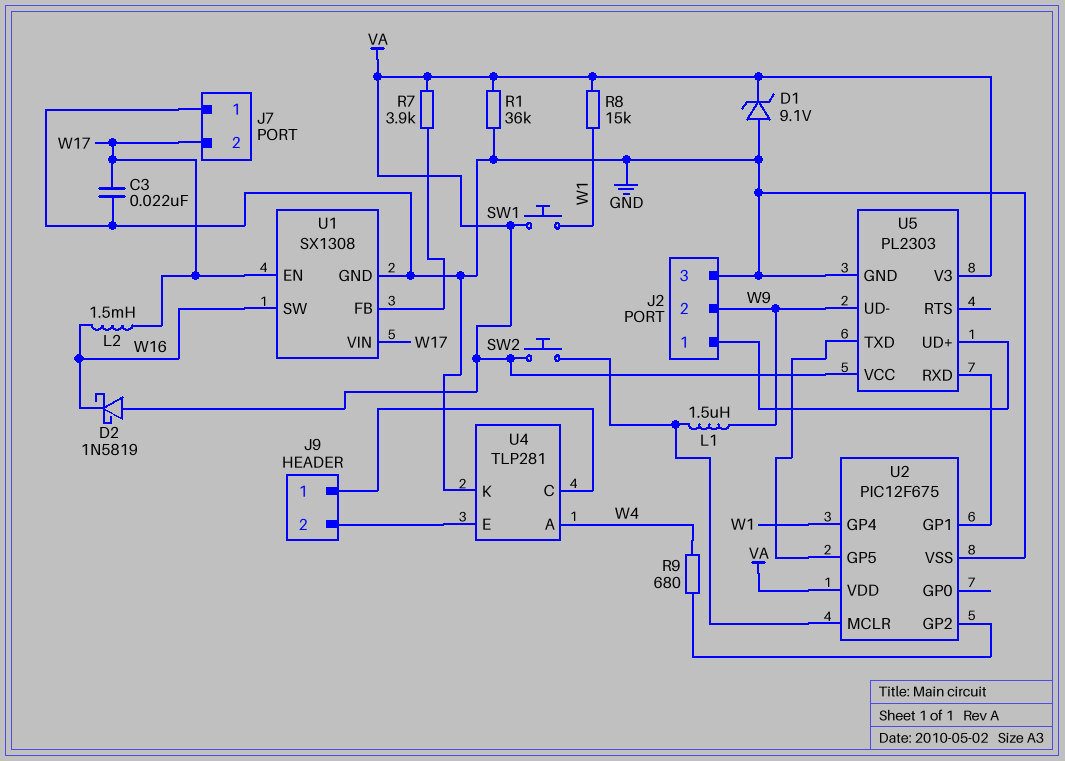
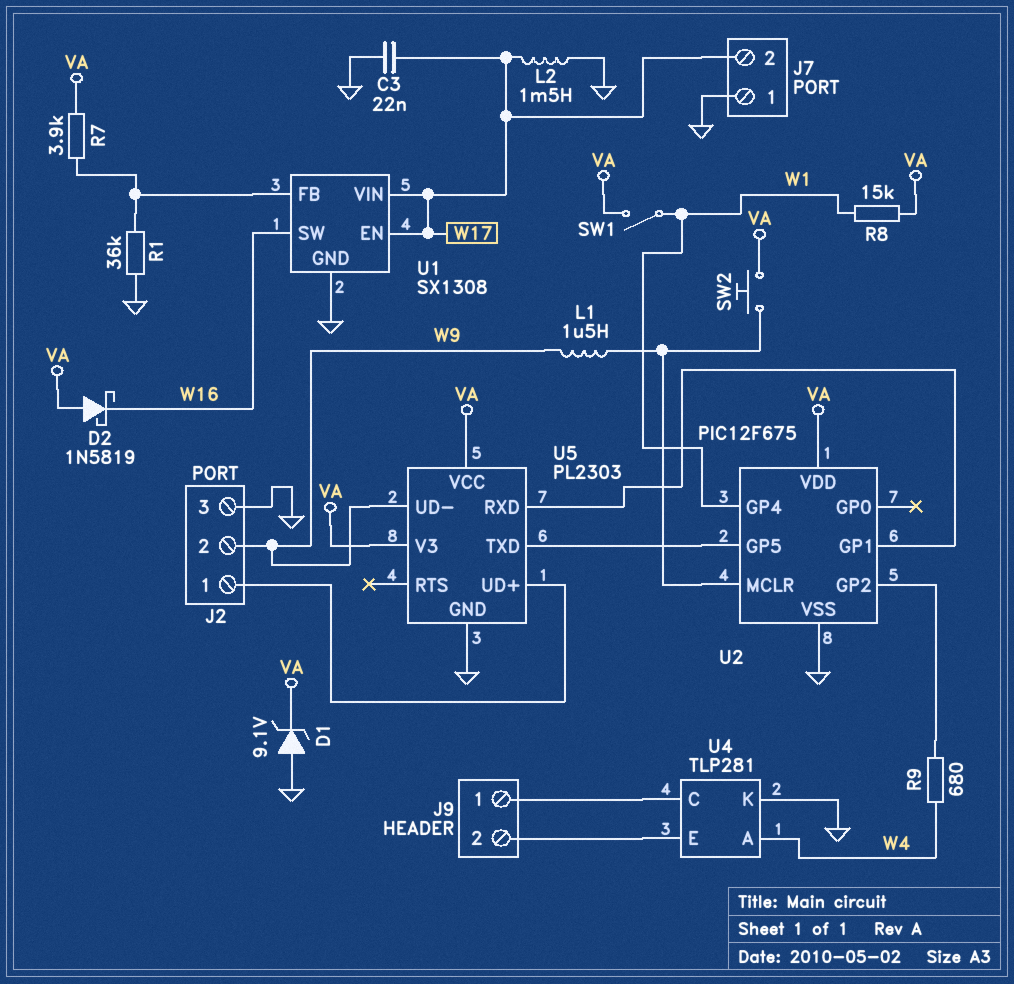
L2: 1.5mH (W16, W17) -> 1.5mH (GND, W17)
R1: 36k (GND, VA) -> 36k (GND, U1/FB)
SW1: button (VA, W1) -> switch (VA, W1)

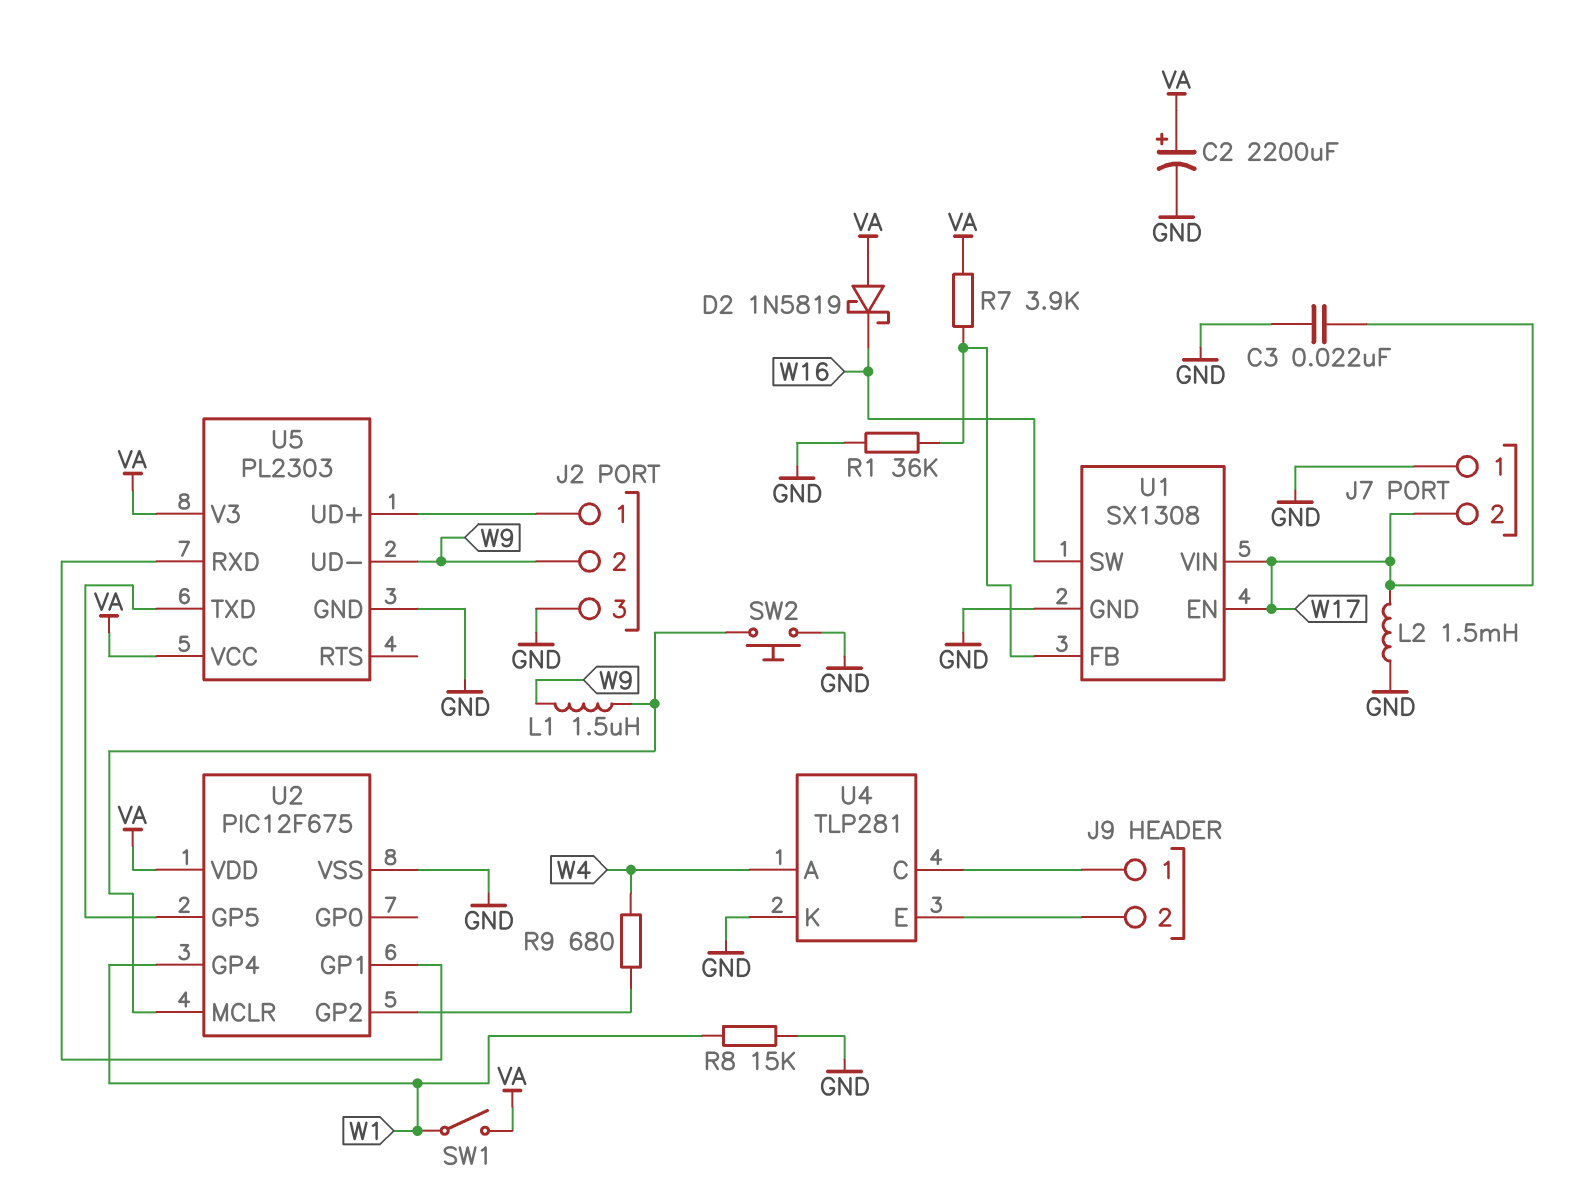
C2: none -> 2200uF (plus VA, minus GND)
D1: zener 9.1V (A GND, K VA) -> none
R8: 15k (VA, W1) -> 15k (GND, W1)
SW2: button (U2/MCLR, VA) -> button (GND, U2/MCLR)

